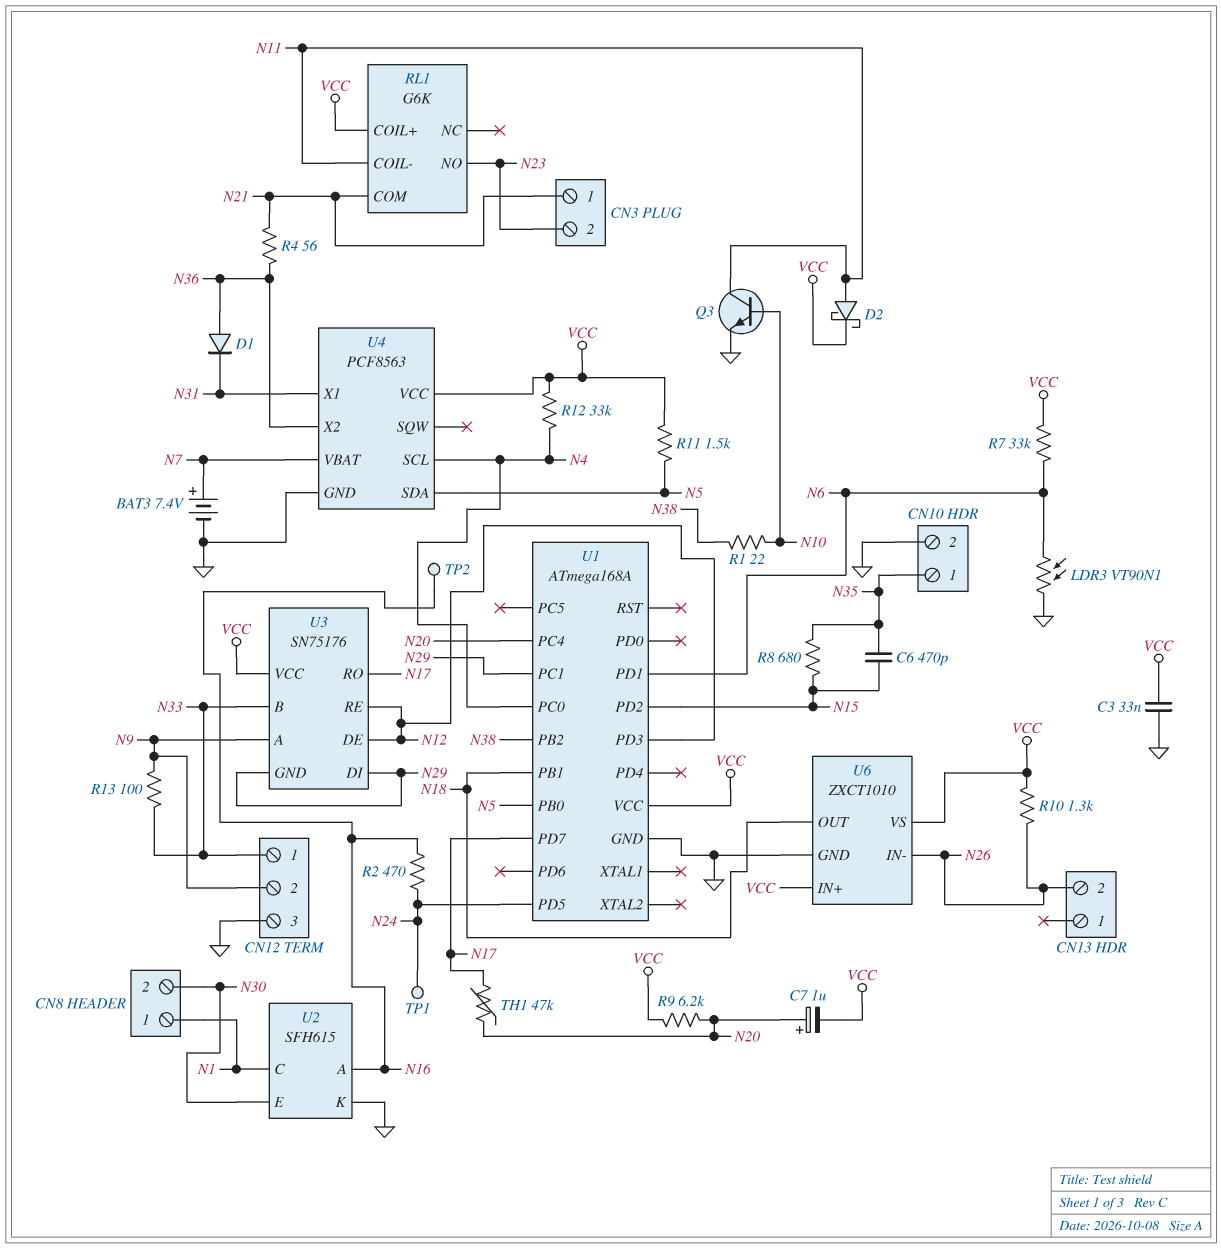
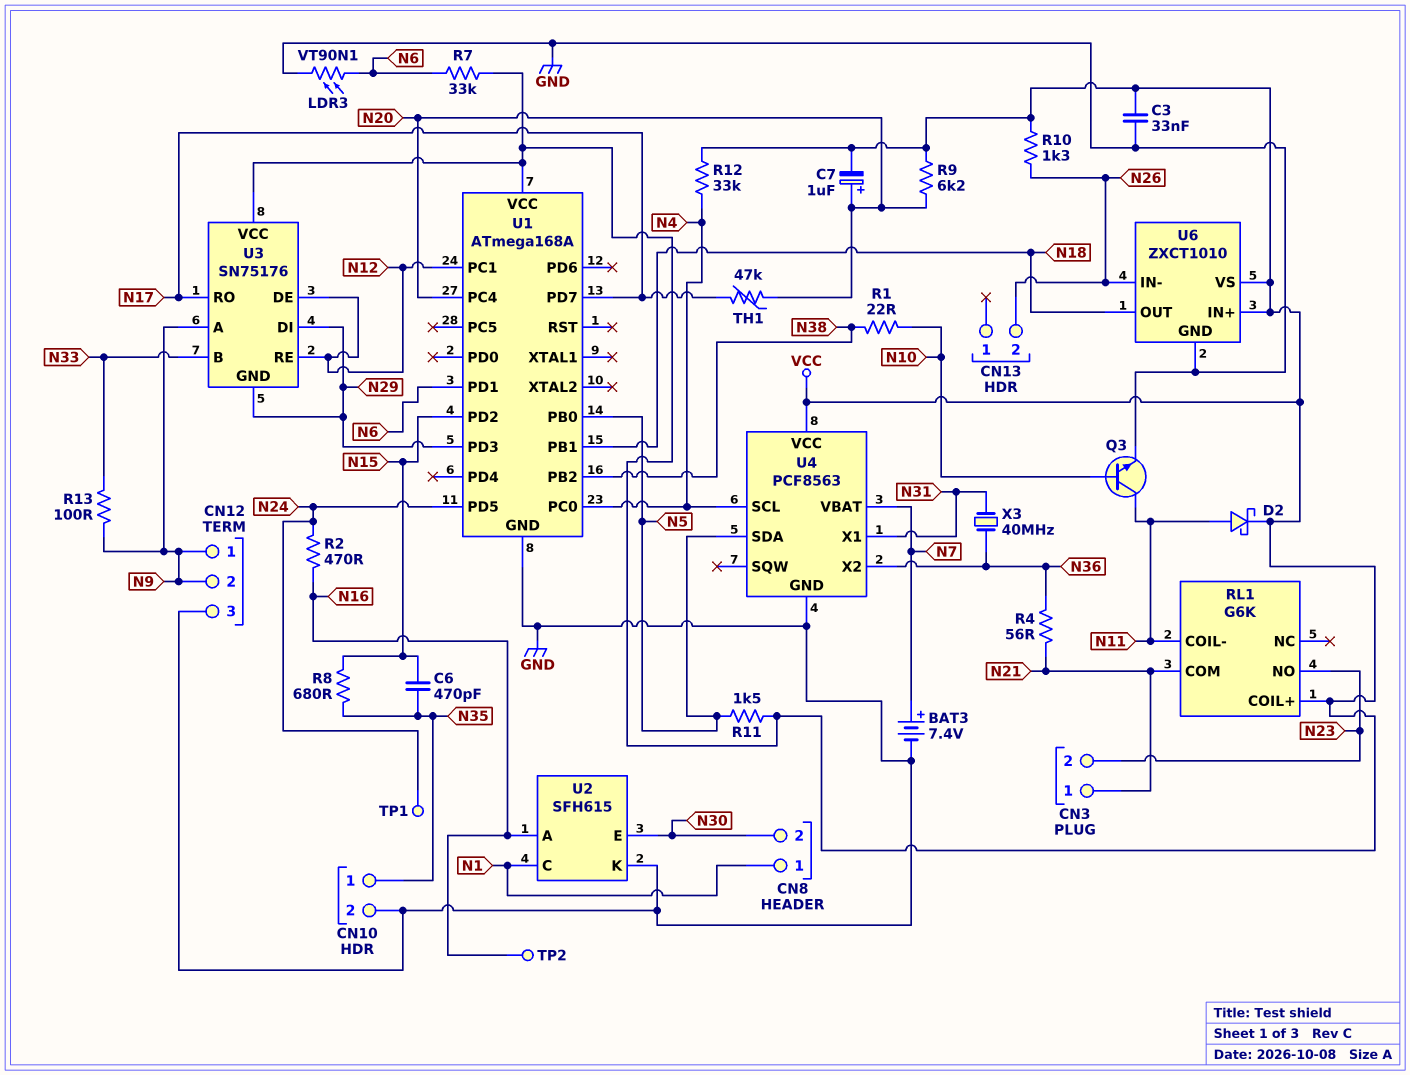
CN12 pin 1: N33 -> N9
D1: diode (A N36, K N31) -> none
U1 pin PC1: N29 -> N12
U1 pin PD3: N12 -> N29
X3: none -> 40MHz (N31, N36)

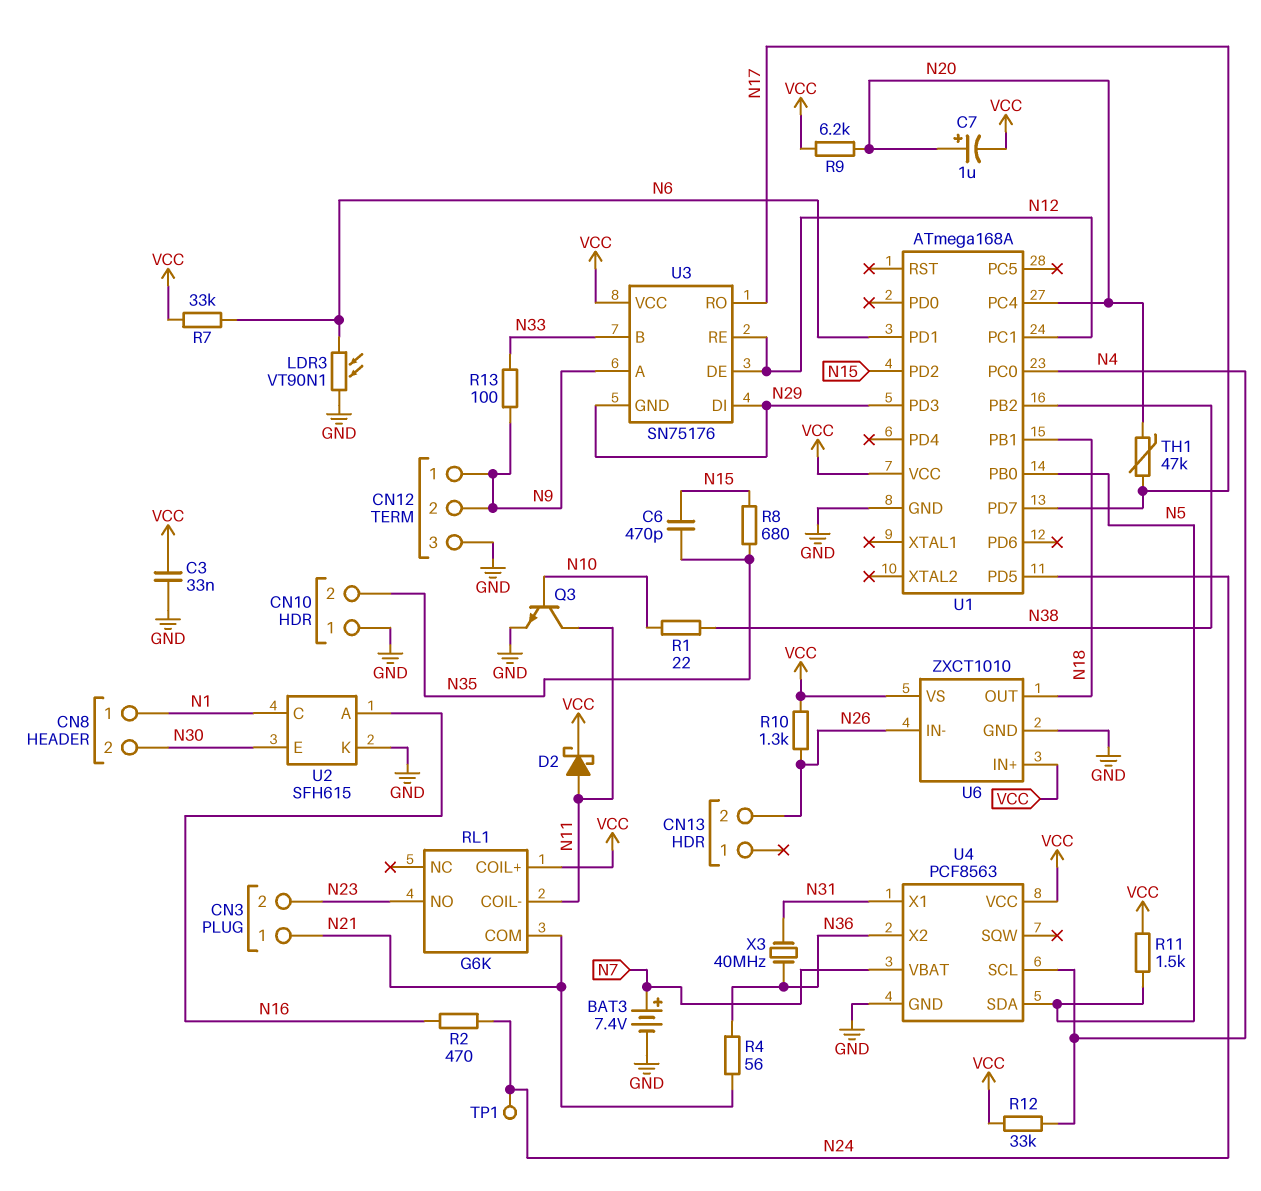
CN10 pin 1: N35 -> GND
CN10 pin 2: GND -> N35
TP2: test point (N16) -> none

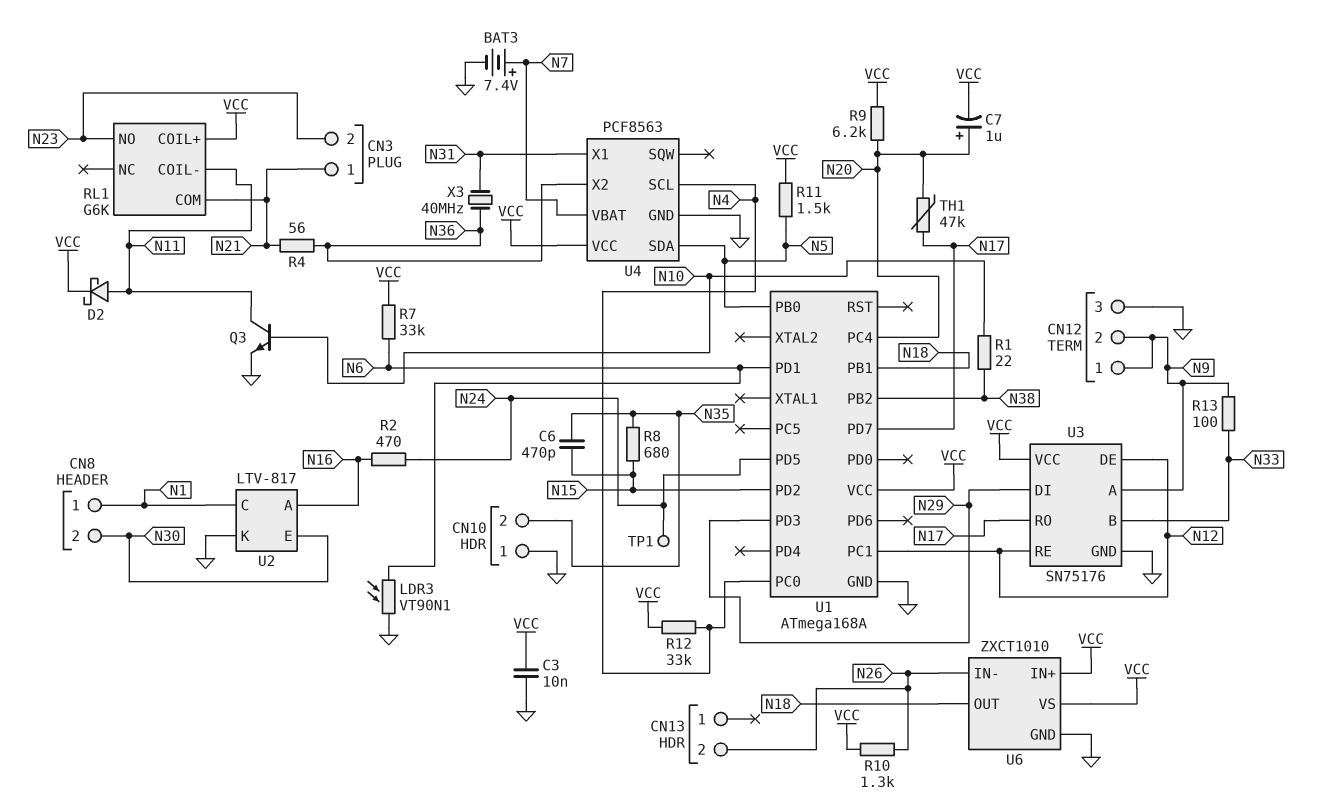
C3: 33nF (GND, VCC) -> 10nF (GND, VCC)
U2: SFH615 -> LTV-817
U3 pin GND: N29 -> GND

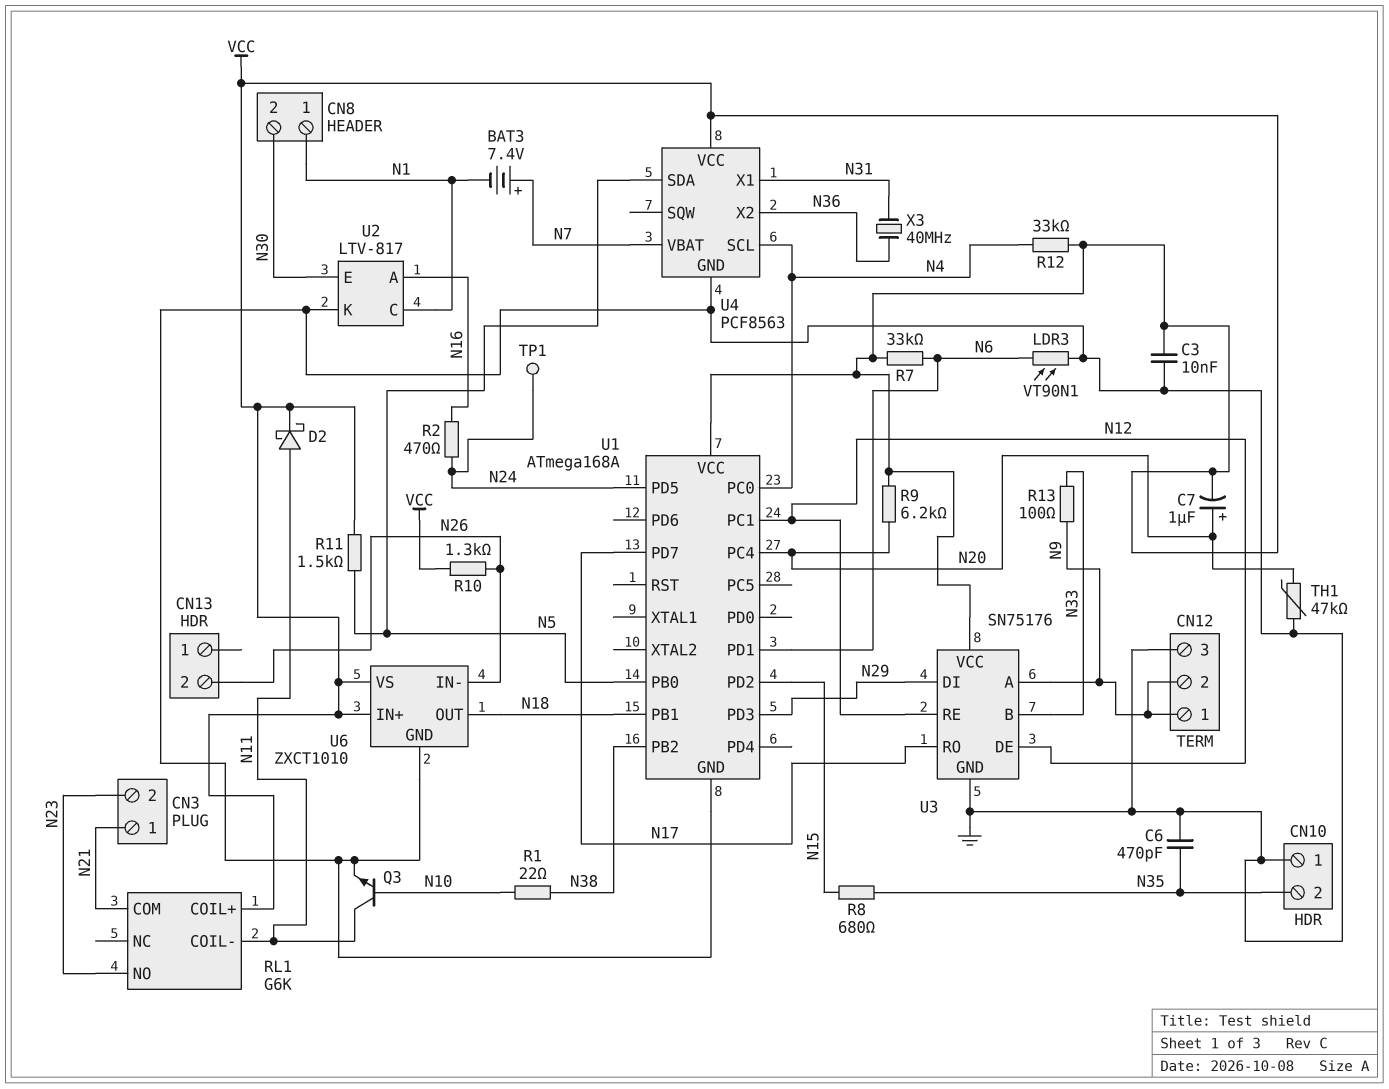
BAT3: 7.4V (plus N7, minus GND) -> 7.4V (plus N7, minus N1)
C6: 470pF (N15, N35) -> 470pF (GND, N35)
R4: 56 (N21, N36) -> none
TH1: 47k (N17, N20) -> 47k (GND, N20)

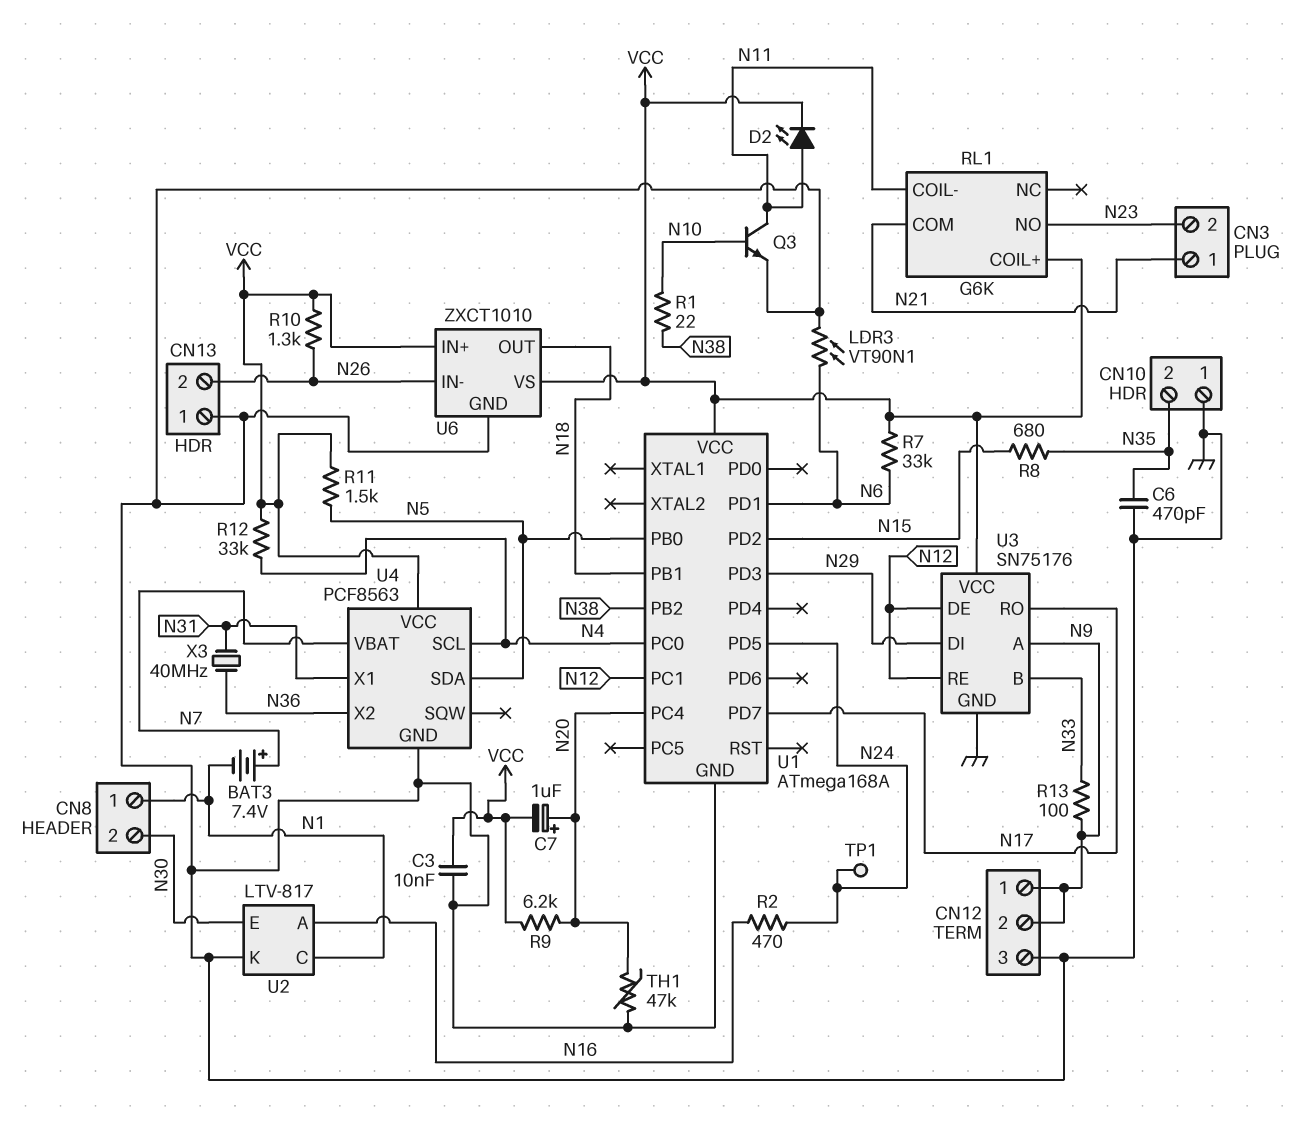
CN13 pin 1: none -> GND
D2: schottky (A N11, K VCC) -> LED (A N11, K VCC)

